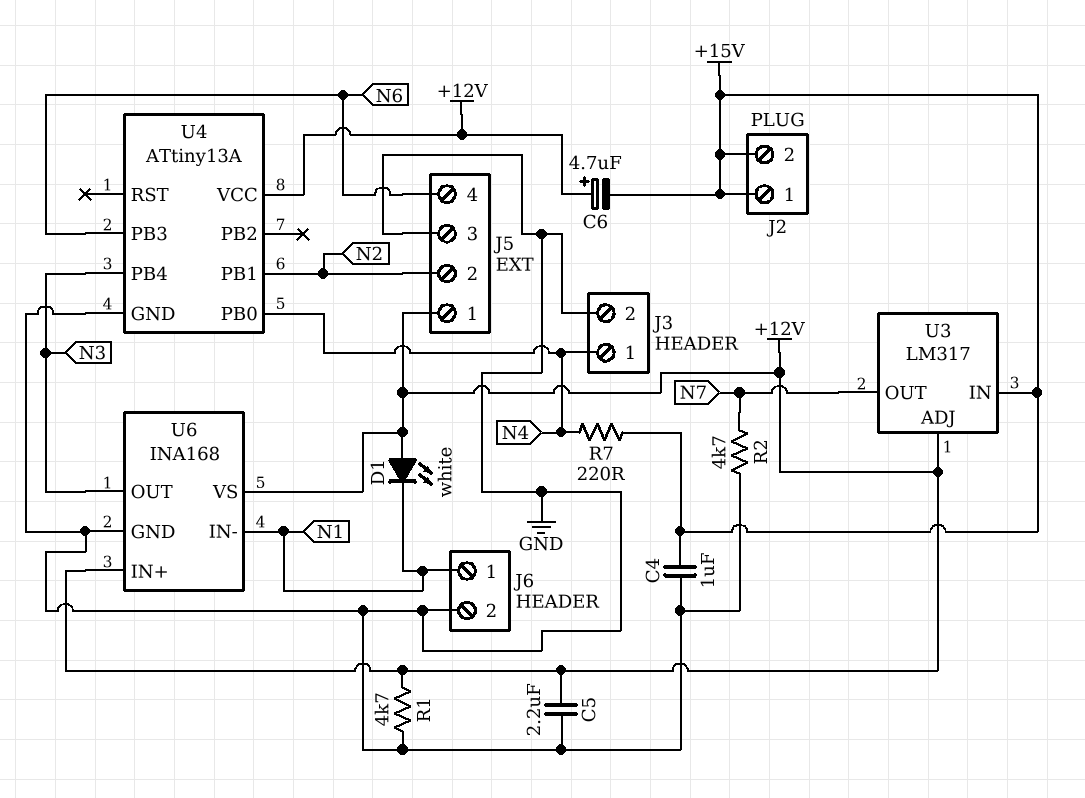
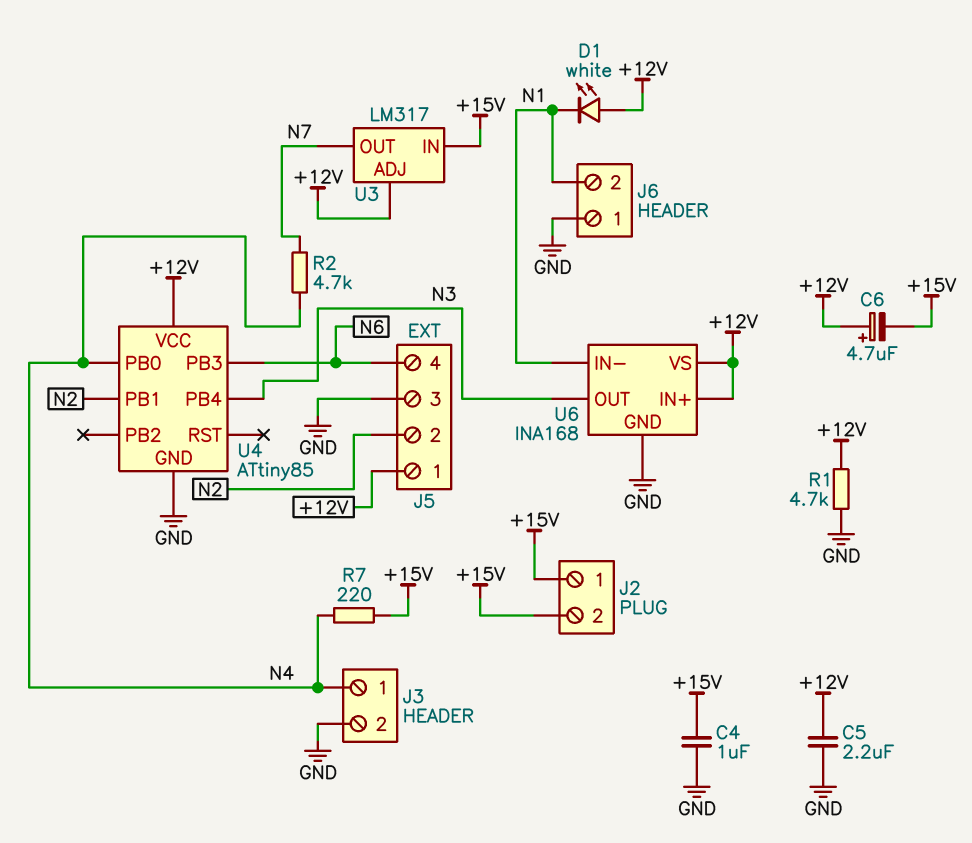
J6 pin 1: N1 -> GND
J6 pin 2: GND -> N1
R2: 4.7k (GND, N7) -> 4.7k (N4, N7)
U4: ATtiny13A -> ATtiny85

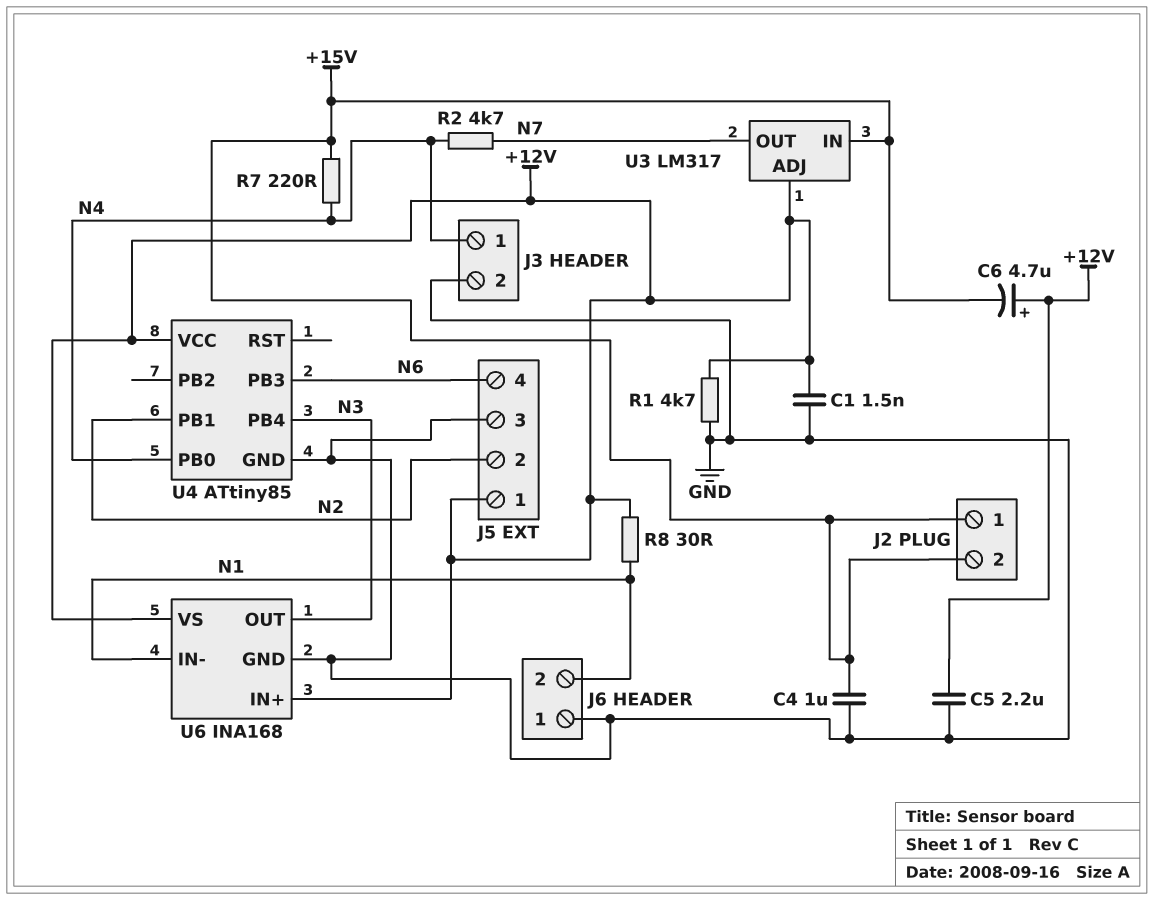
C1: none -> 1.5nF (+12V, GND)
D1: LED white (A +12V, K N1) -> none
R8: none -> 30 (+12V, N1)

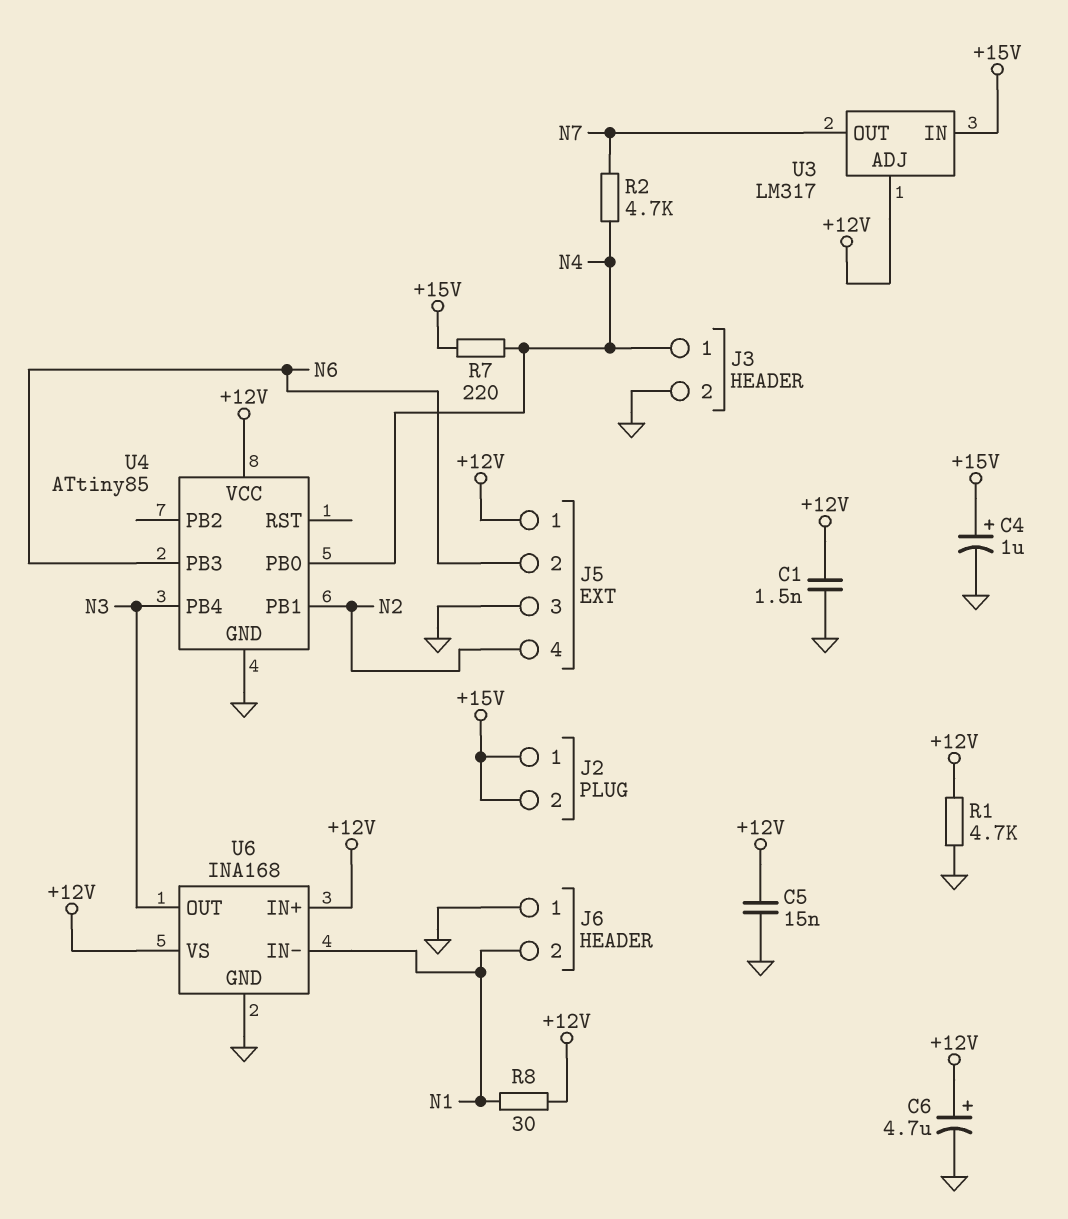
C4: 1uF (+15V, GND) -> 1uF (plus +15V, minus GND)
C5: 2.2uF (+12V, GND) -> 15nF (+12V, GND)
C6: 4.7uF (plus +12V, minus +15V) -> 4.7uF (plus +12V, minus GND)
J5 pin 2: N2 -> N6
J5 pin 4: N6 -> N2

